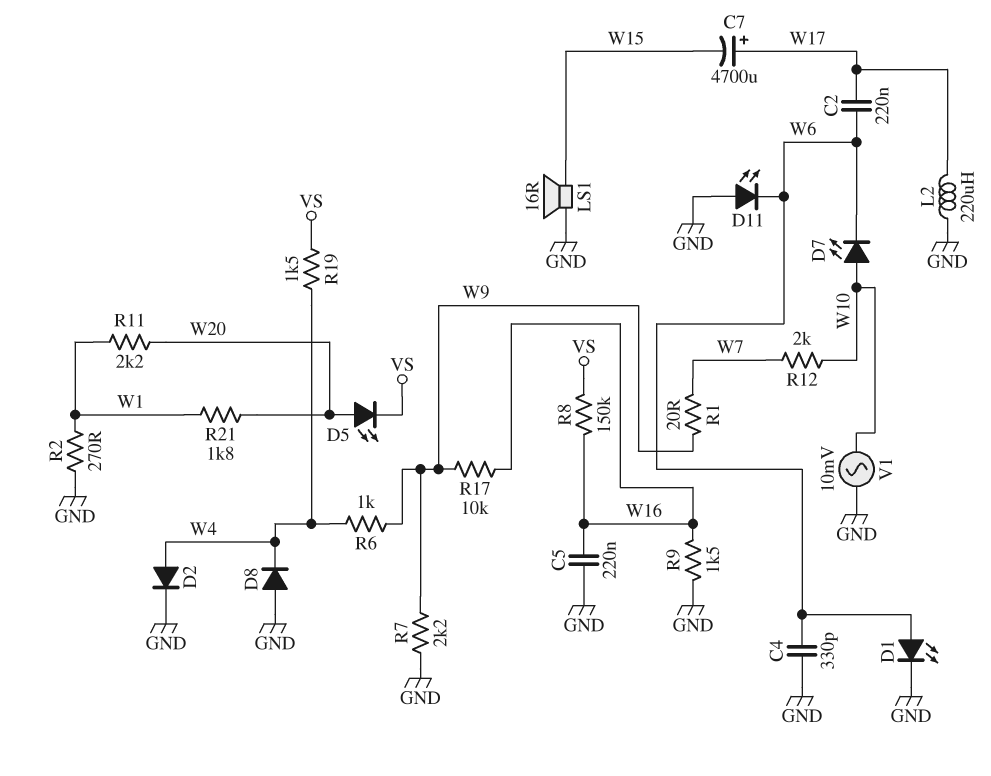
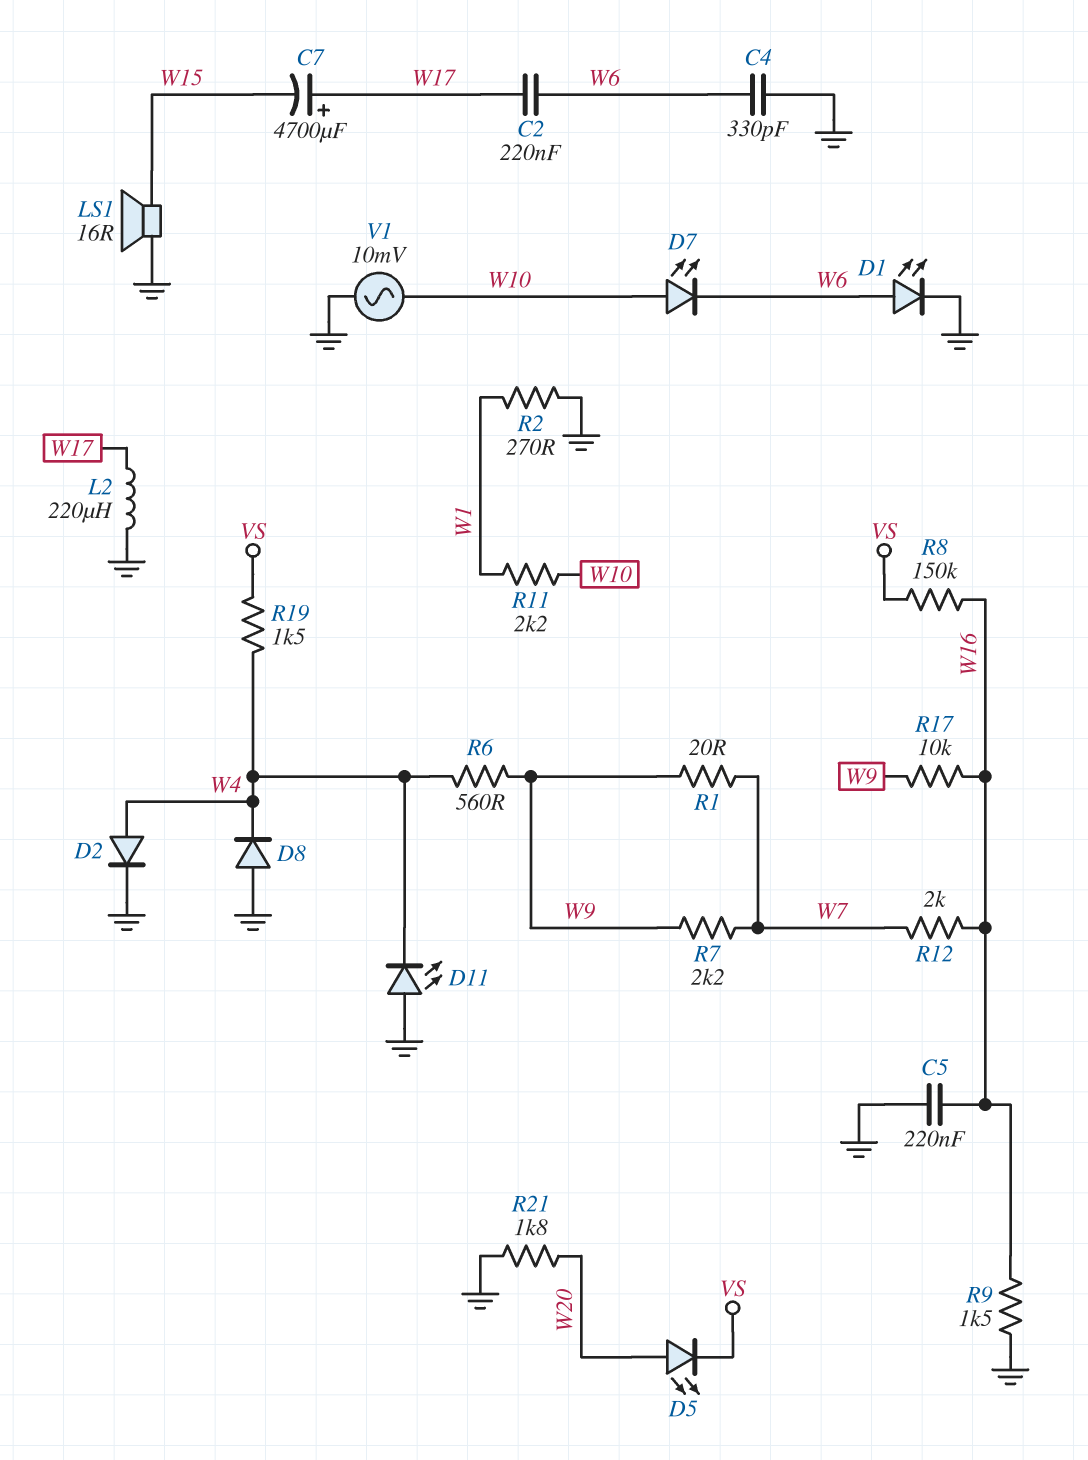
D11: LED (A GND, K W6) -> LED (A GND, K W4)
R6: 1k (W4, W9) -> 560 (W4, W9)
R7: 2.2k (GND, W9) -> 2.2k (W7, W9)
R11: 2.2k (W1, W20) -> 2.2k (W1, W10)
R12: 2k (W7, W10) -> 2k (W7, W16)
R21: 1.8k (W1, W20) -> 1.8k (GND, W20)

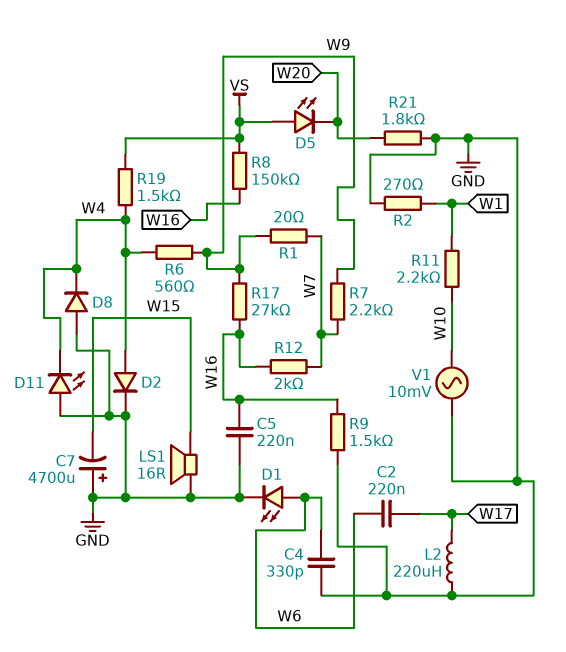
C7: 4700uF (plus W17, minus W15) -> 4700uF (plus GND, minus W15)
D5: LED (A W20, K VS) -> LED (A VS, K W20)
D7: LED (A W10, K W6) -> none
R17: 10k (W9, W16) -> 27k (W9, W16)

